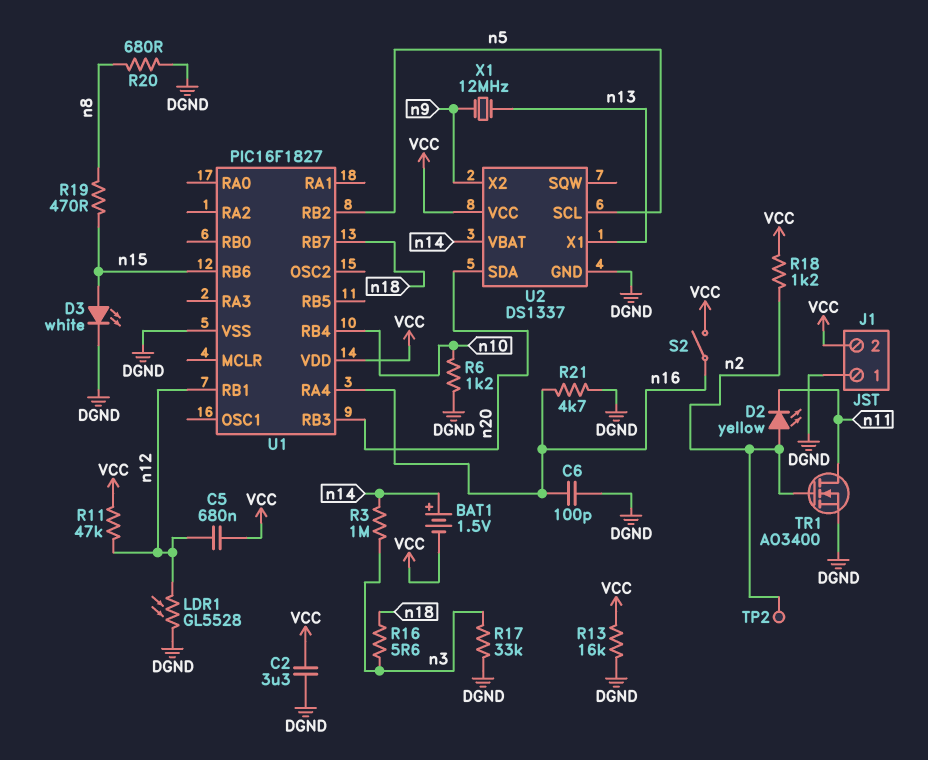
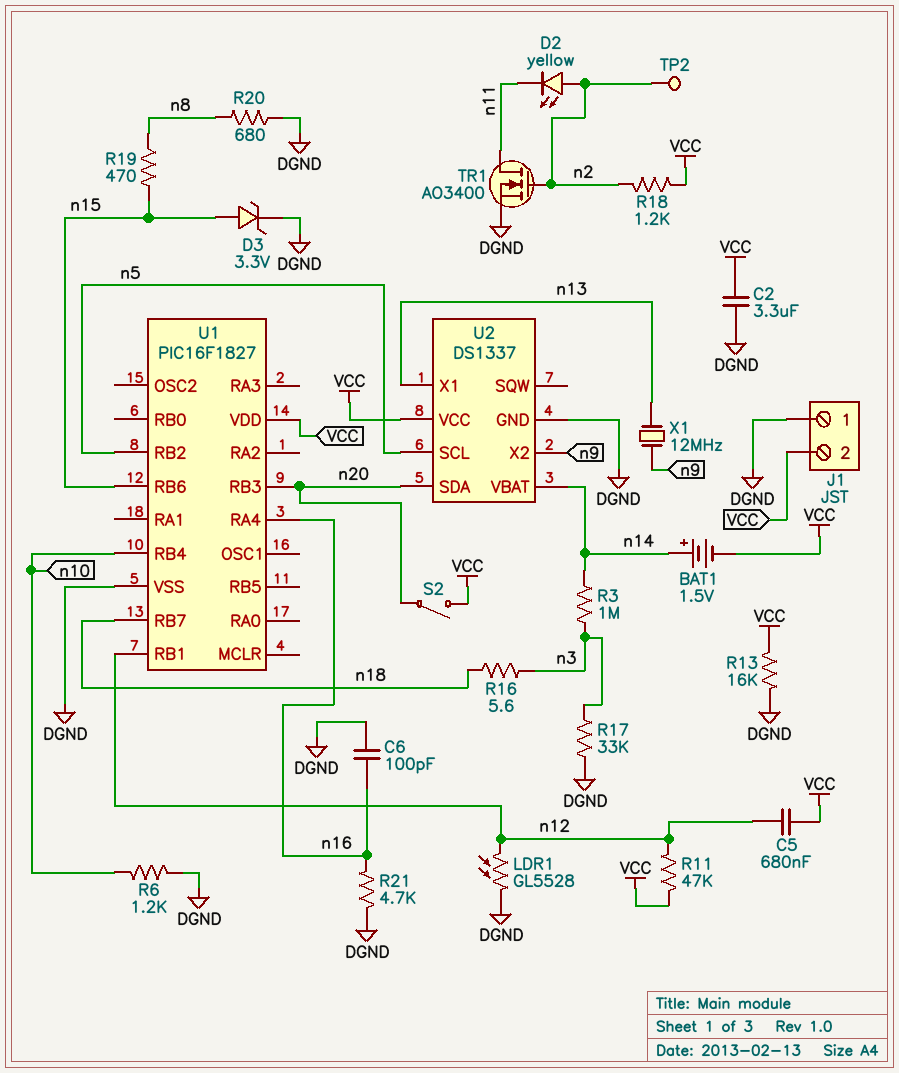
D3: LED white (A n15, K DGND) -> zener 3.3V (A n15, K DGND)
S2: switch (VCC, n16) -> switch (VCC, n20)

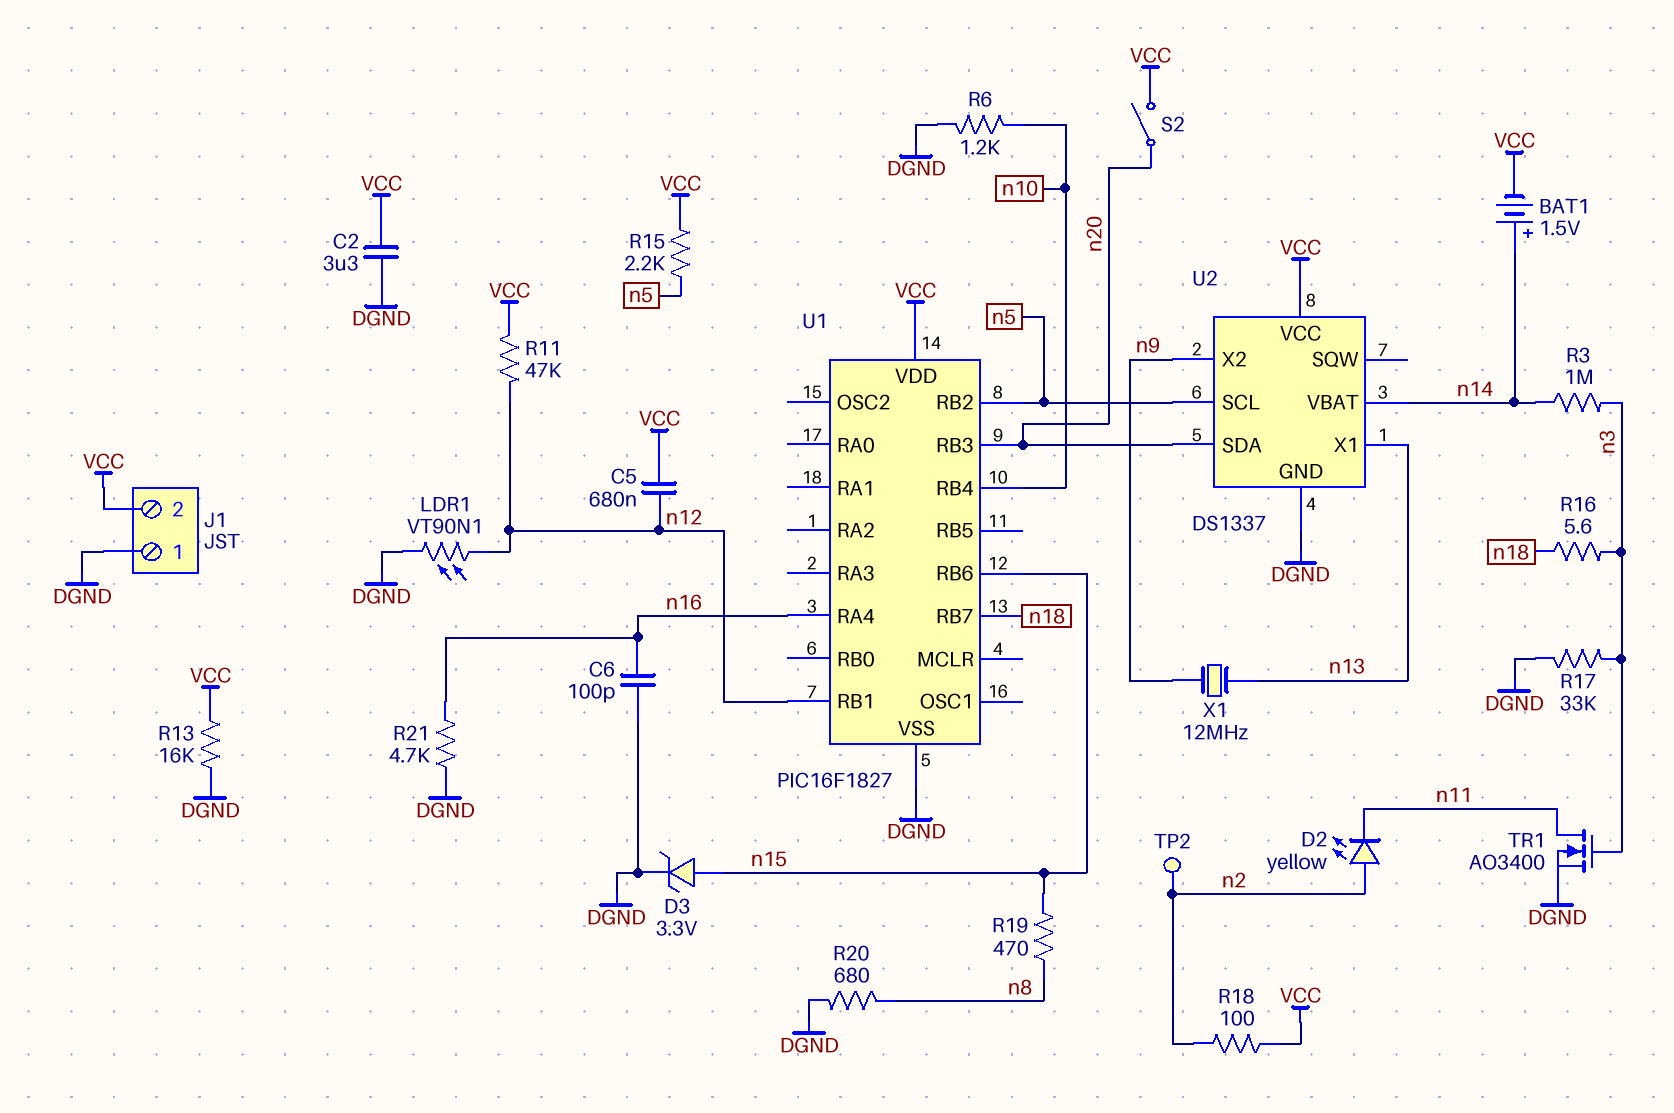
LDR1: GL5528 (DGND, n12) -> VT90N1 (DGND, n12)
R15: none -> 2.2k (VCC, n5)
R18: 1.2k (VCC, n2) -> 100 (VCC, n2)
TR1: NMOS AO3400 (G n2, D n11, S DGND) -> NMOS AO3400 (G n3, D n11, S DGND)

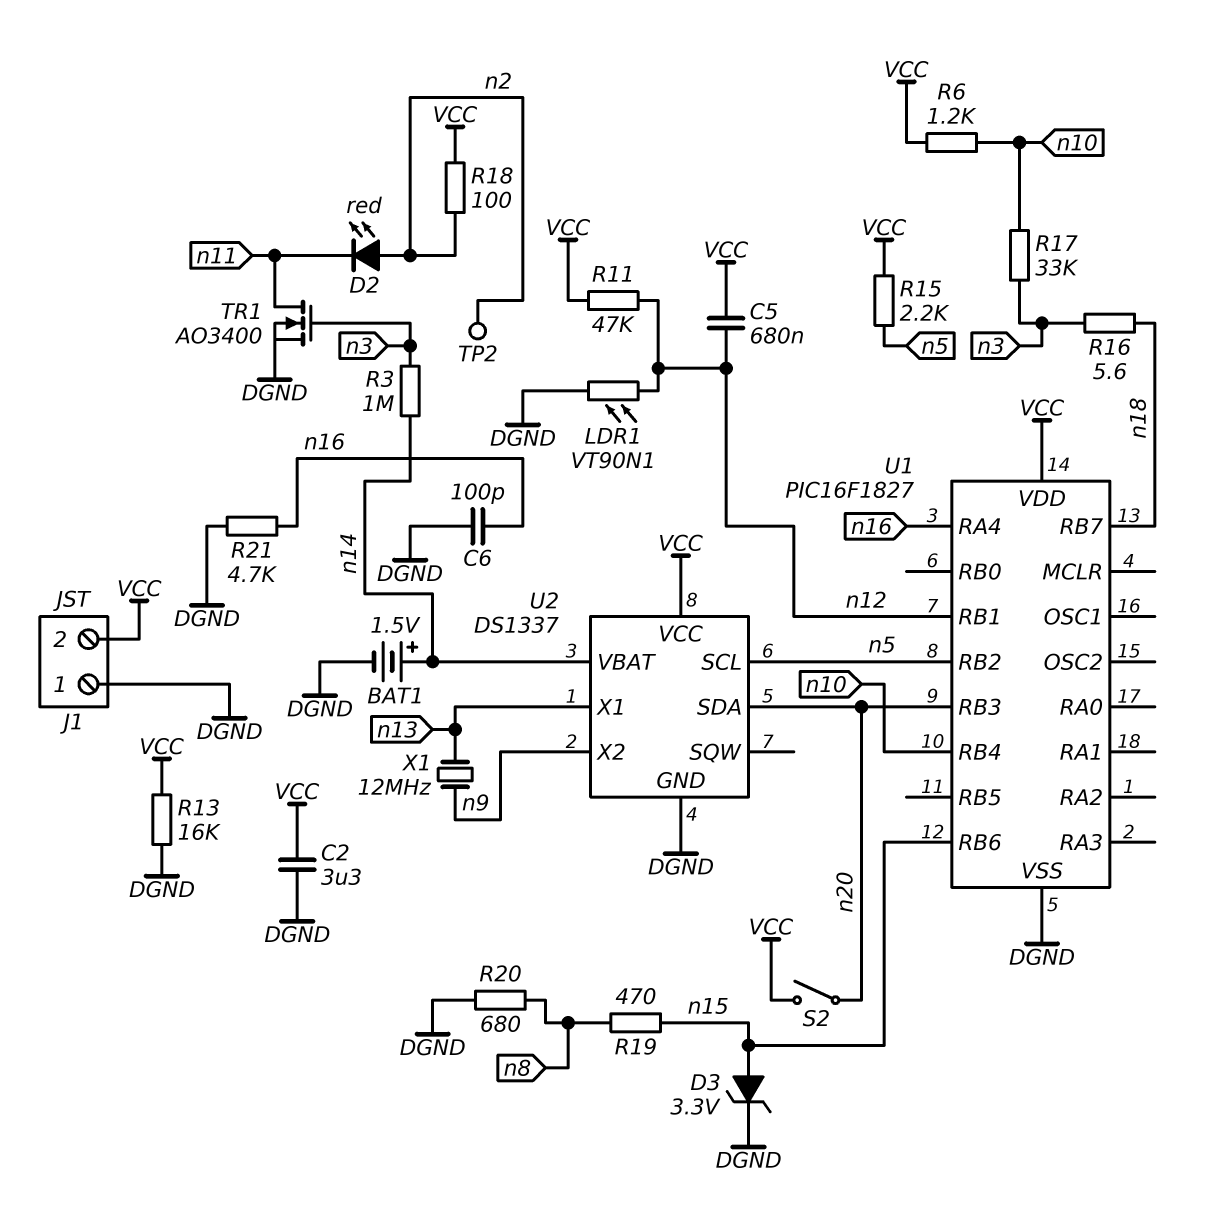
BAT1: 1.5V (plus n14, minus VCC) -> 1.5V (plus n14, minus DGND)
D2: LED yellow (A n2, K n11) -> LED red (A n2, K n11)
R6: 1.2k (DGND, n10) -> 1.2k (VCC, n10)
R17: 33k (DGND, n3) -> 33k (n3, n10)

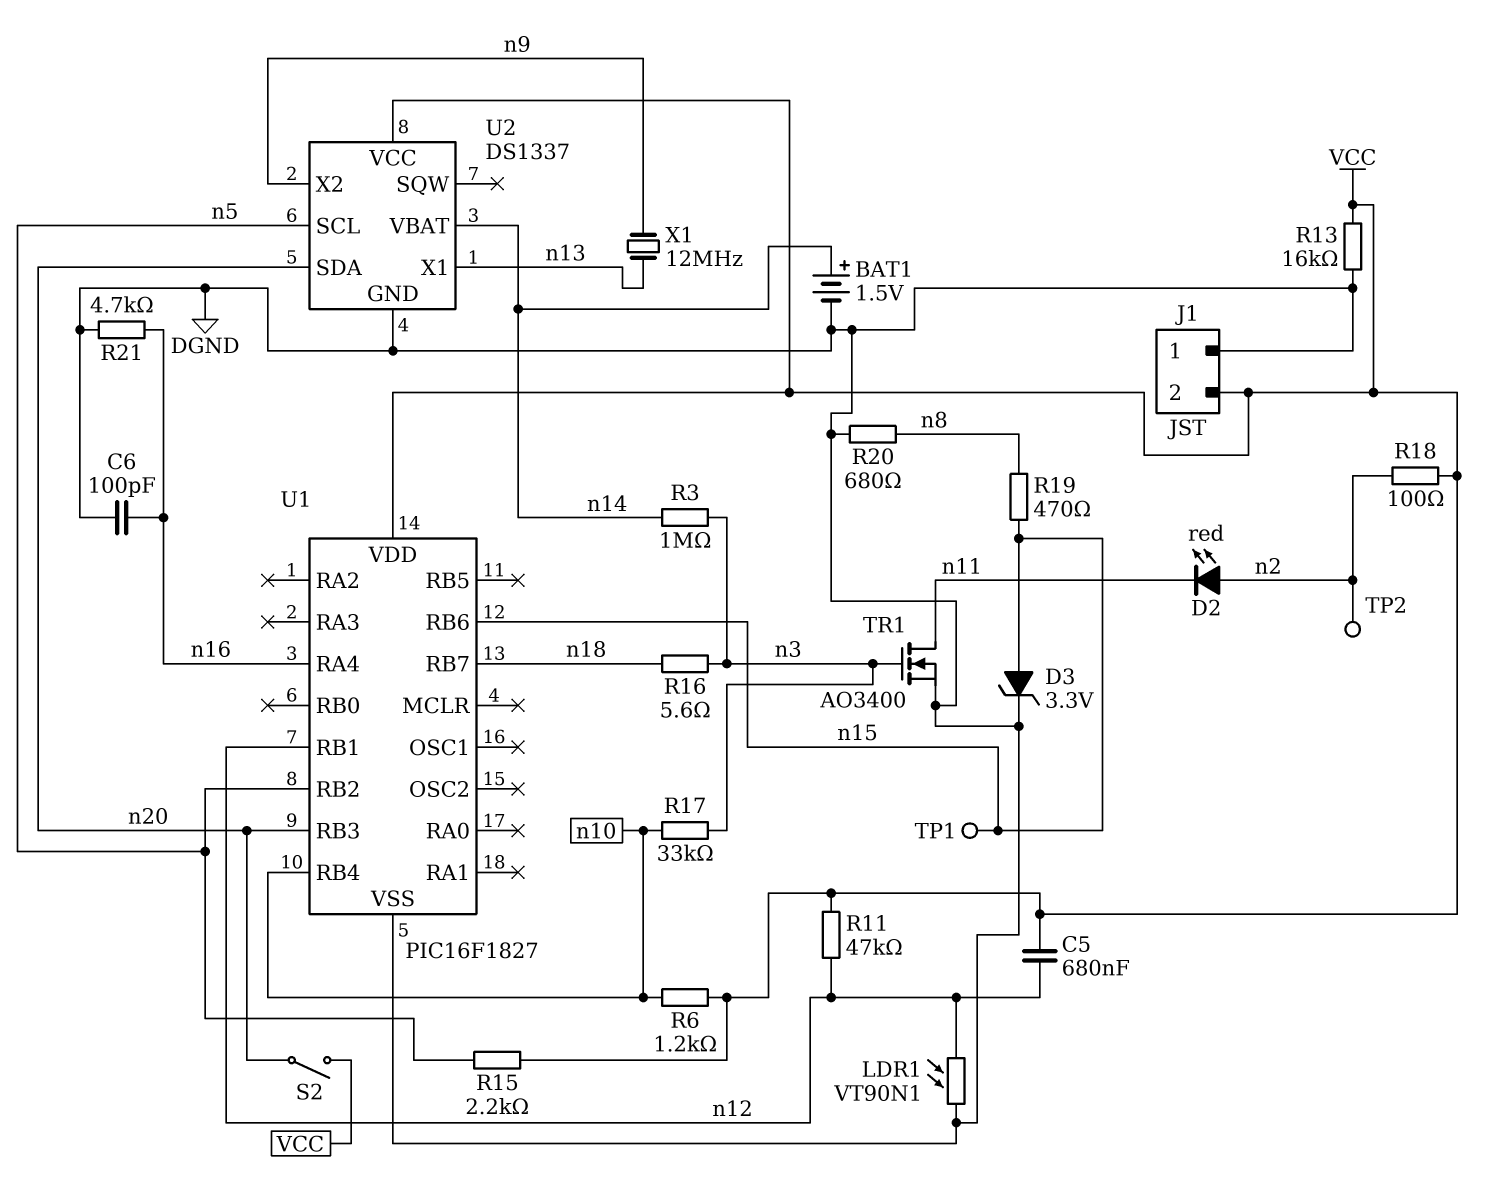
C2: 3.3uF (DGND, VCC) -> none
TP1: none -> test point (n15)

